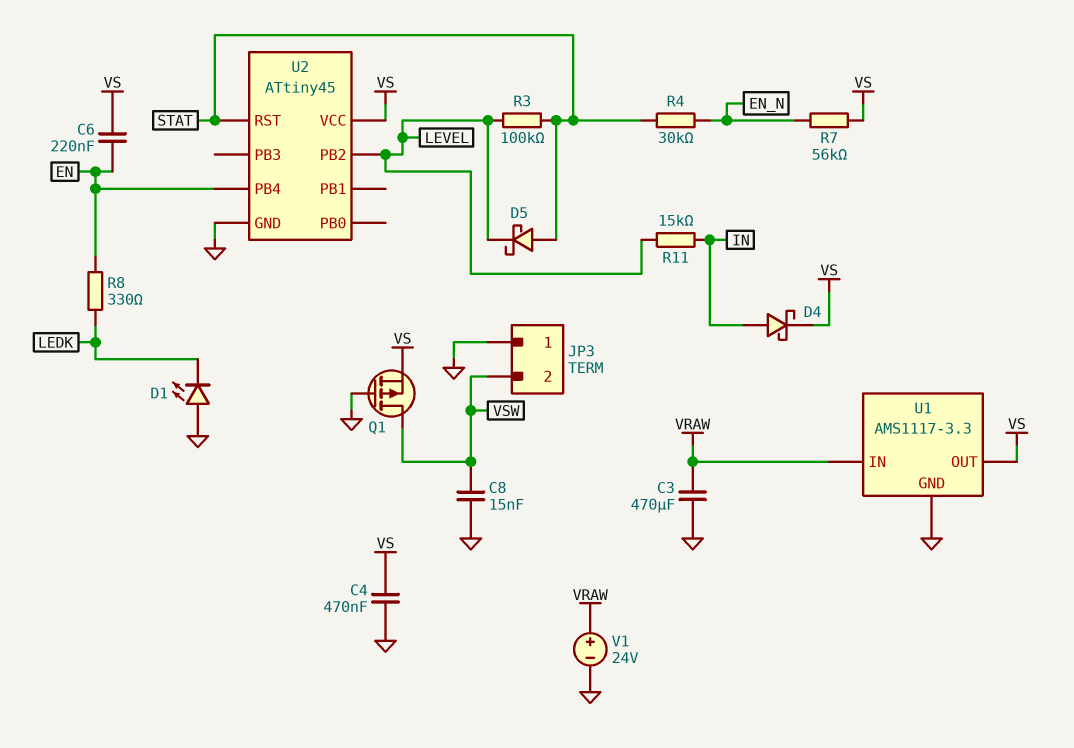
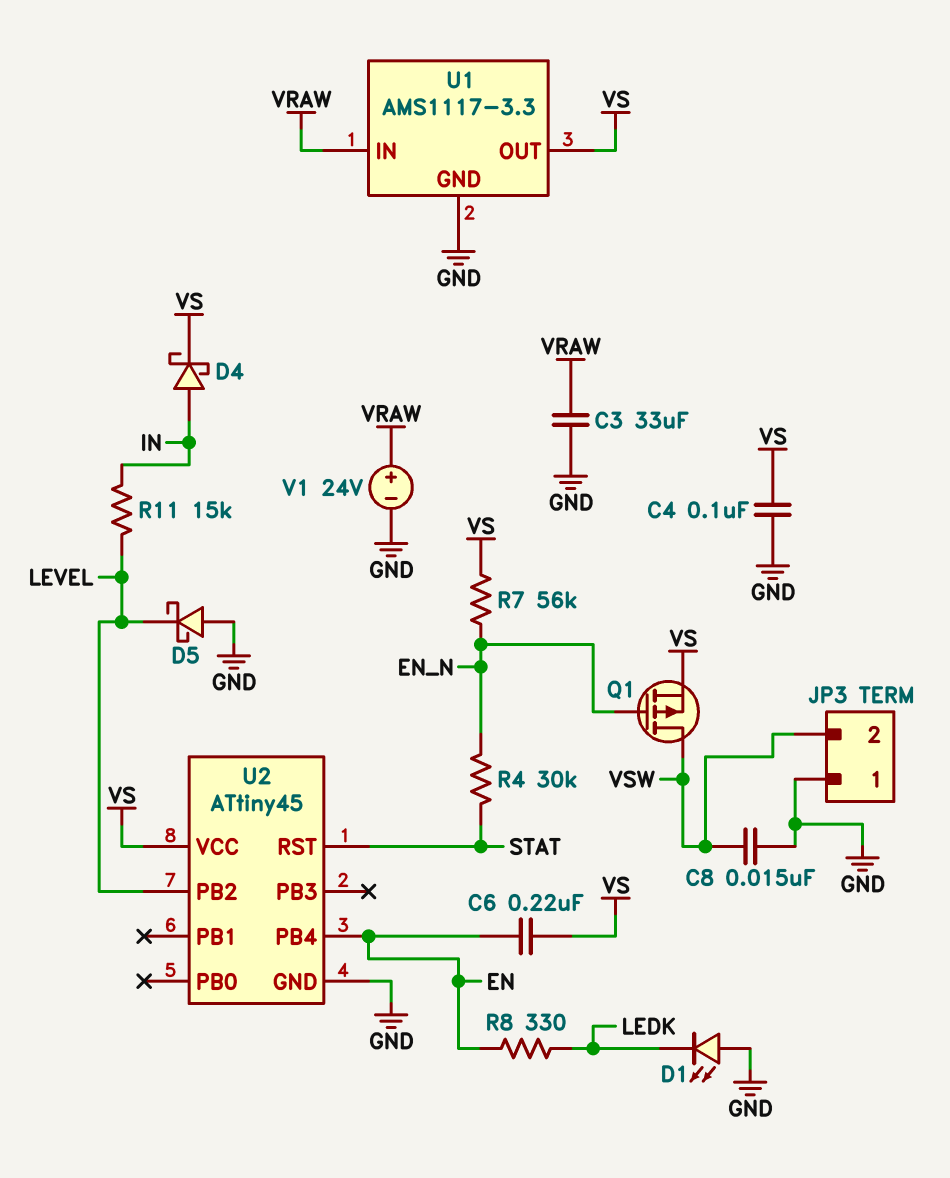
C3: 470uF (GND, VRAW) -> 33uF (GND, VRAW)
C4: 470nF (GND, VS) -> 100nF (GND, VS)
D5: schottky (A STAT, K LEVEL) -> schottky (A GND, K LEVEL)
Q1: PMOS (G GND, D VSW, S VS) -> PMOS (G EN_N, D VSW, S VS)
R3: 100k (LEVEL, STAT) -> none

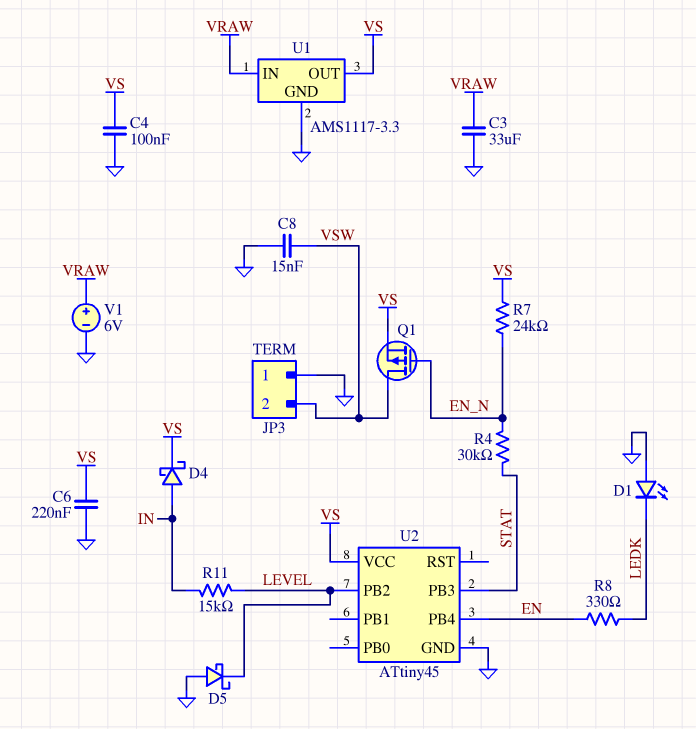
C6: 220nF (EN, VS) -> 220nF (GND, VS)
R7: 56k (EN_N, VS) -> 24k (EN_N, VS)
U2 pin PB3: none -> STAT
U2 pin RST: STAT -> none
V1: 24V (plus VRAW, minus GND) -> 6V (plus VRAW, minus GND)

